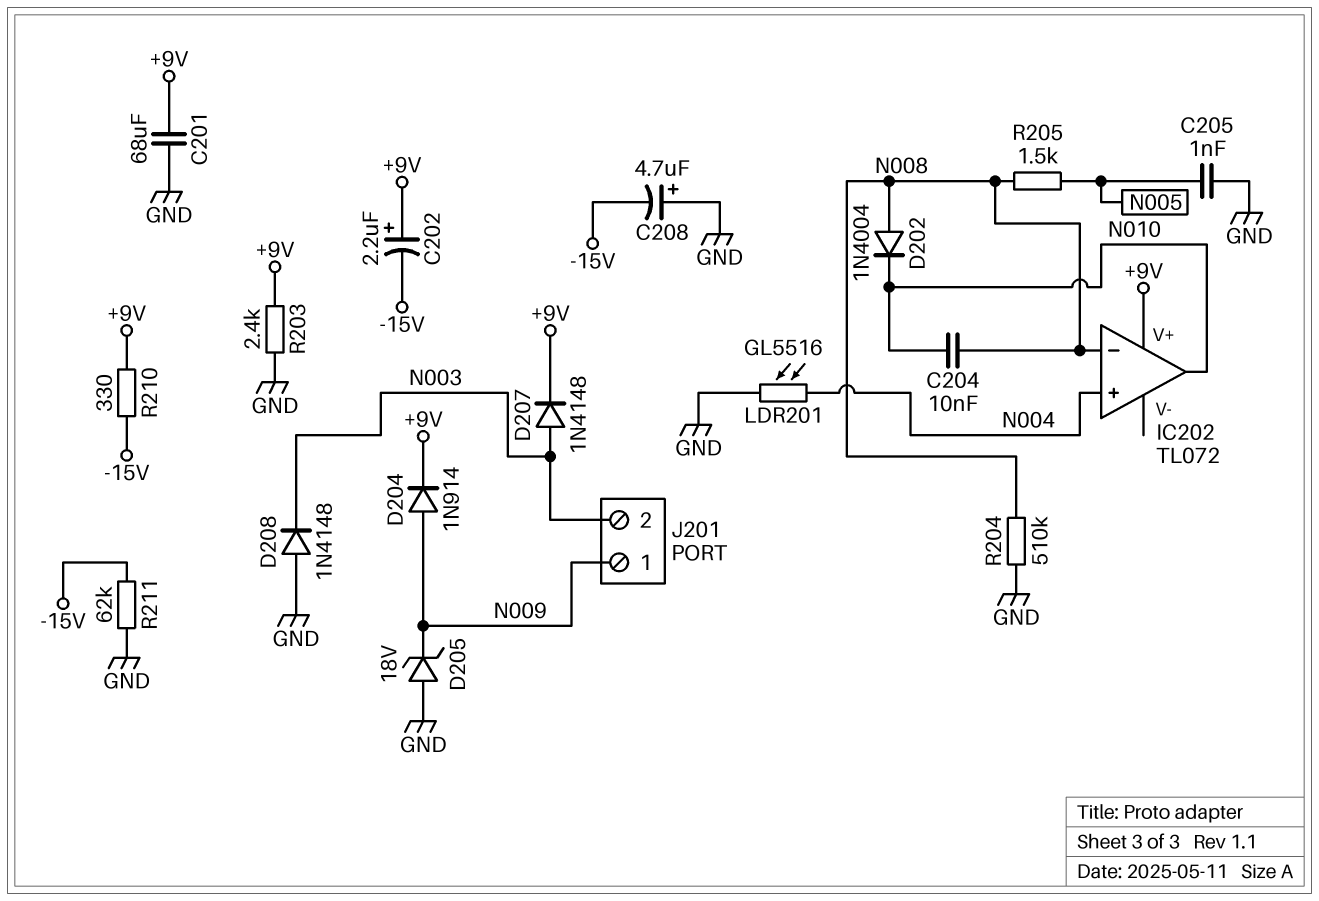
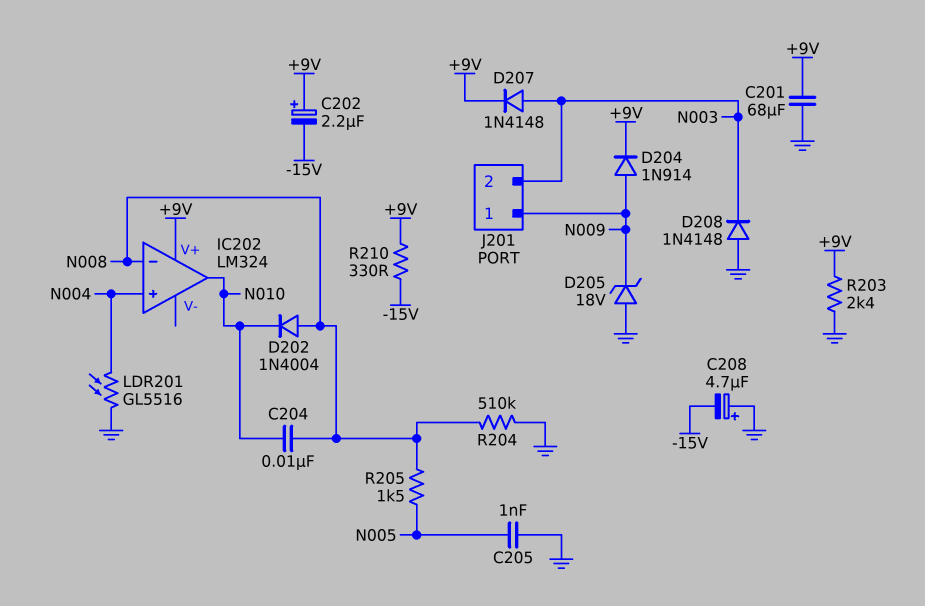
IC202: TL072 -> LM324
R211: 62k (-15V, GND) -> none

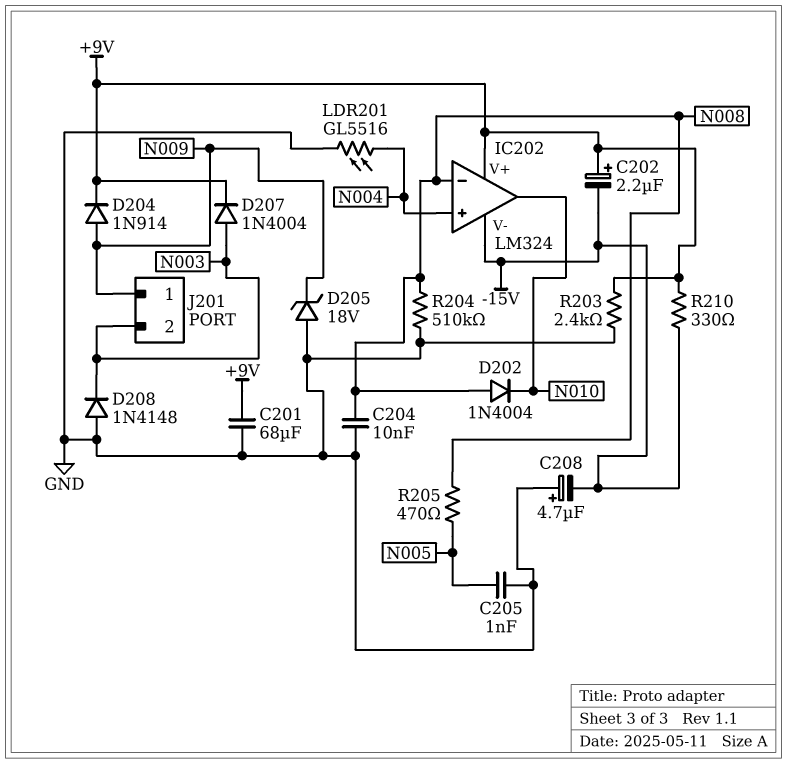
C204: 10nF (N008, N010) -> 10nF (GND, N008)
D207: diode 1N4148 (A N003, K +9V) -> diode 1N4004 (A N003, K +9V)
IC202 pin V-: none -> -15V
R205: 1.5k (N005, N008) -> 470 (N005, N008)

